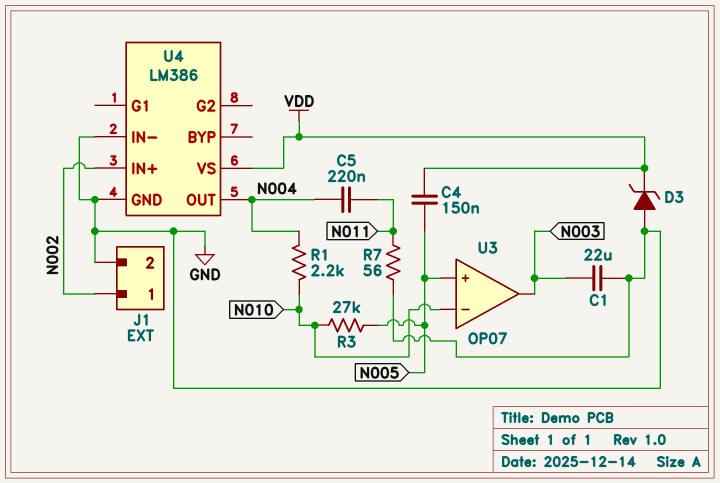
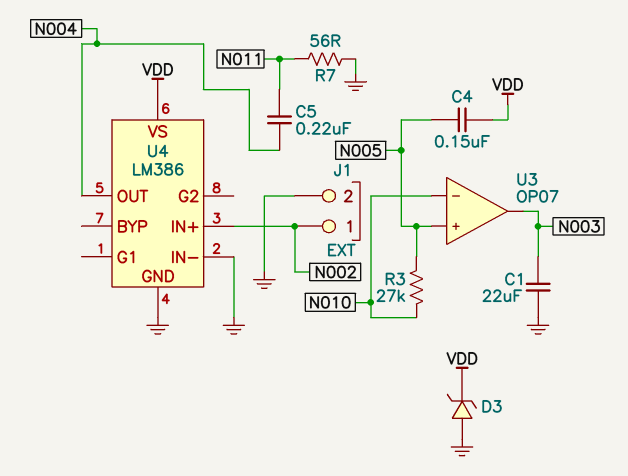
R1: 2.2k (N004, N010) -> none

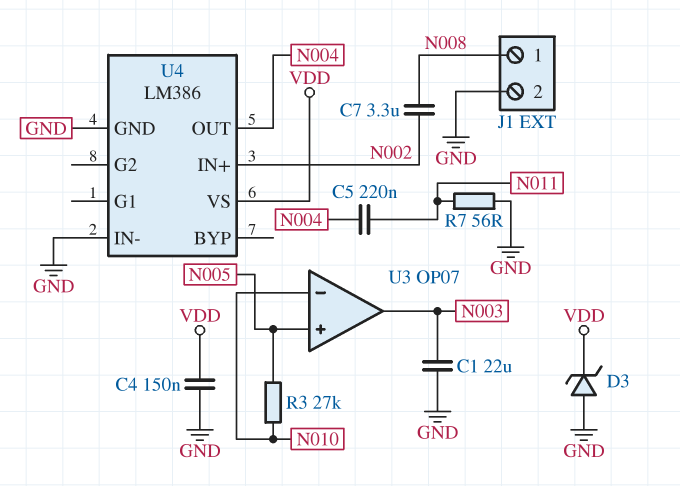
C4: 150nF (N005, VDD) -> 150nF (GND, VDD)
C7: none -> 3.3uF (N002, N008)
J1 pin 1: N002 -> N008

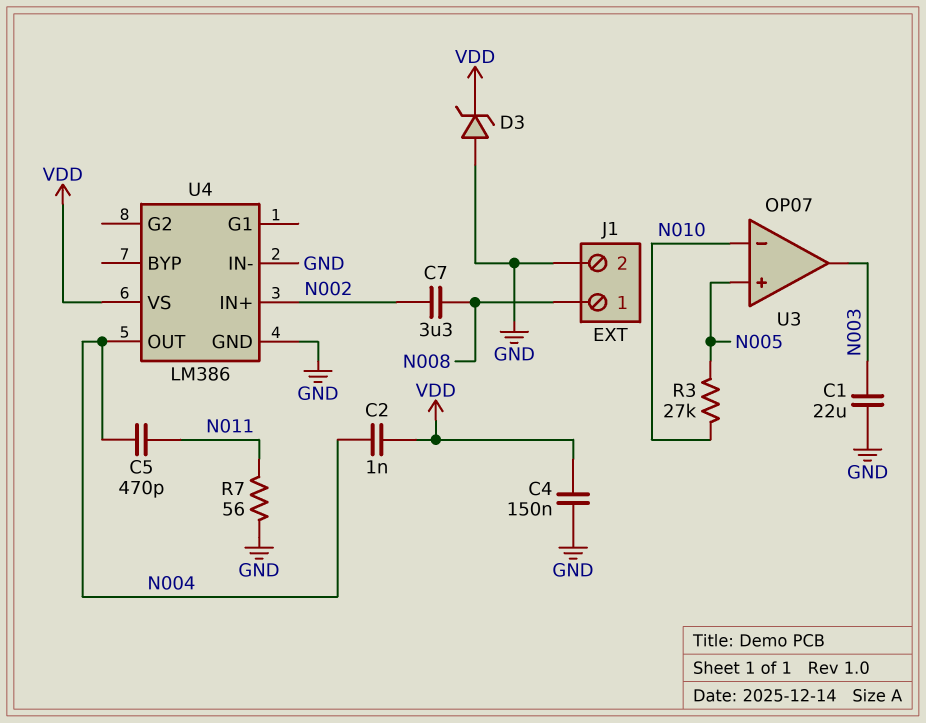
C2: none -> 1nF (N004, VDD)
C5: 220nF (N004, N011) -> 470pF (N004, N011)

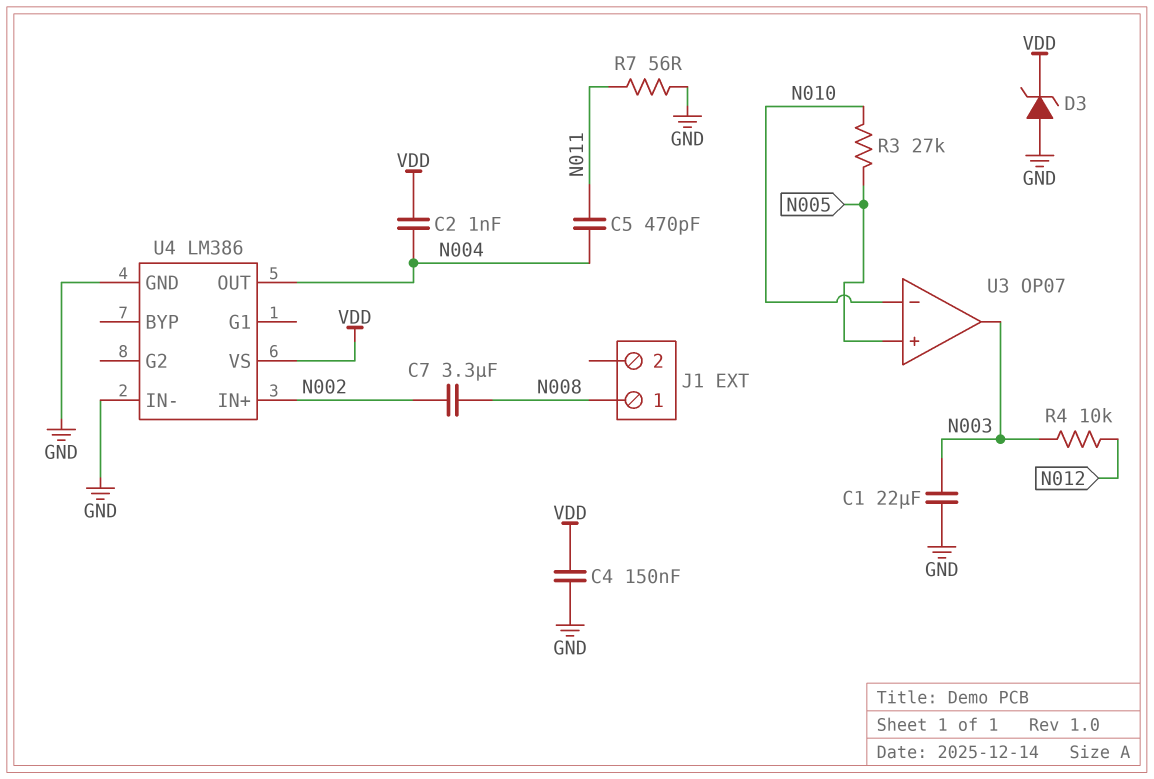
J1 pin 2: GND -> none
R4: none -> 10k (N003, N012)

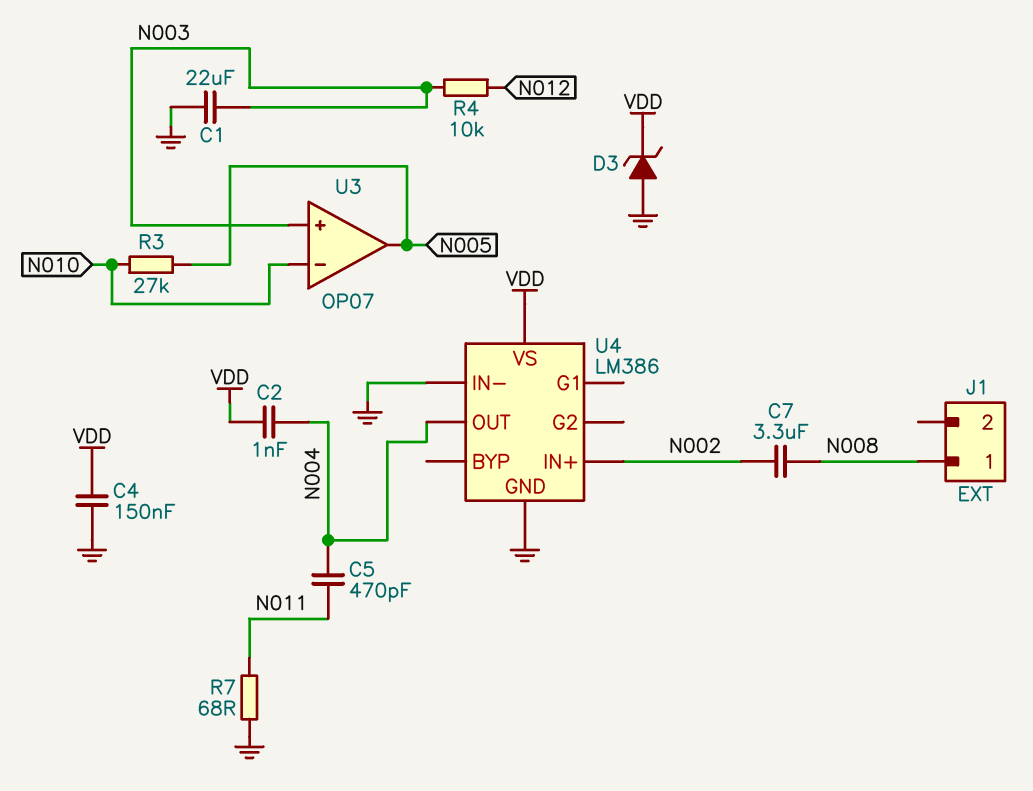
R7: 56 (GND, N011) -> 68 (GND, N011)
U3 pin in+: N005 -> N003
U3 pin out: N003 -> N005

